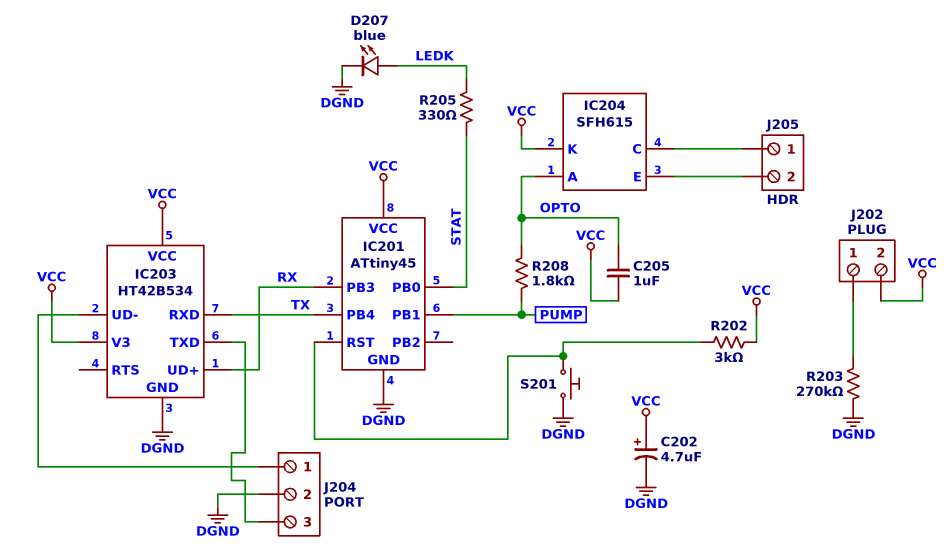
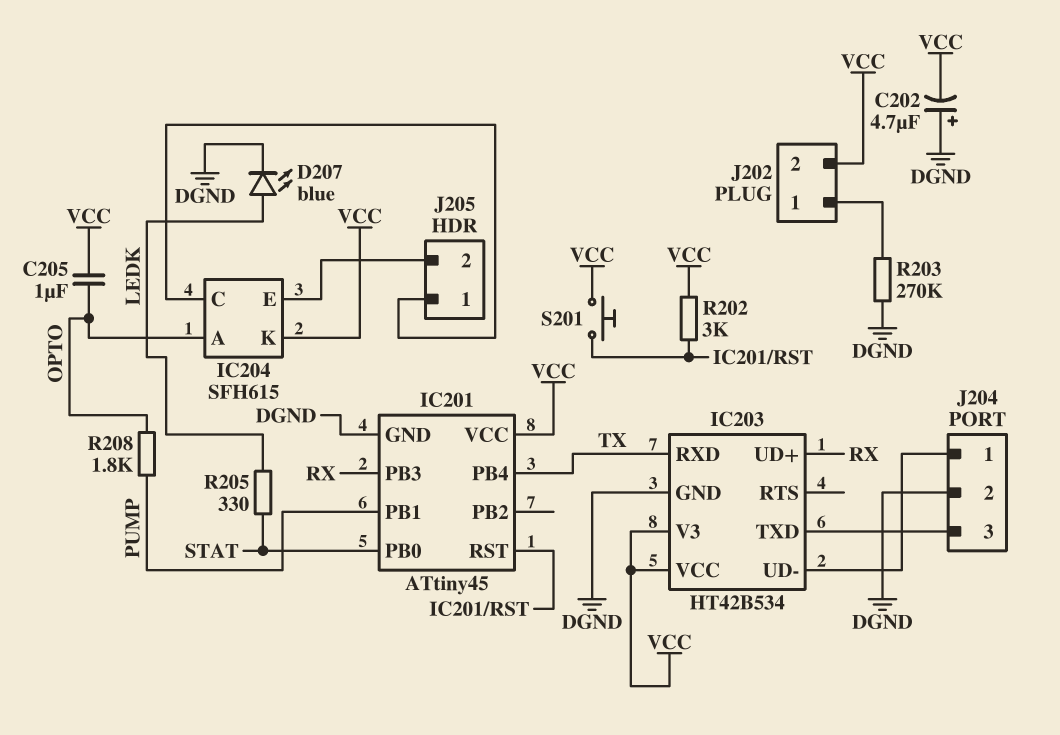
C202: 4.7uF (plus VCC, minus DGND) -> 4.7uF (plus DGND, minus VCC)
S201: button (DGND, IC201/RST) -> button (IC201/RST, VCC)

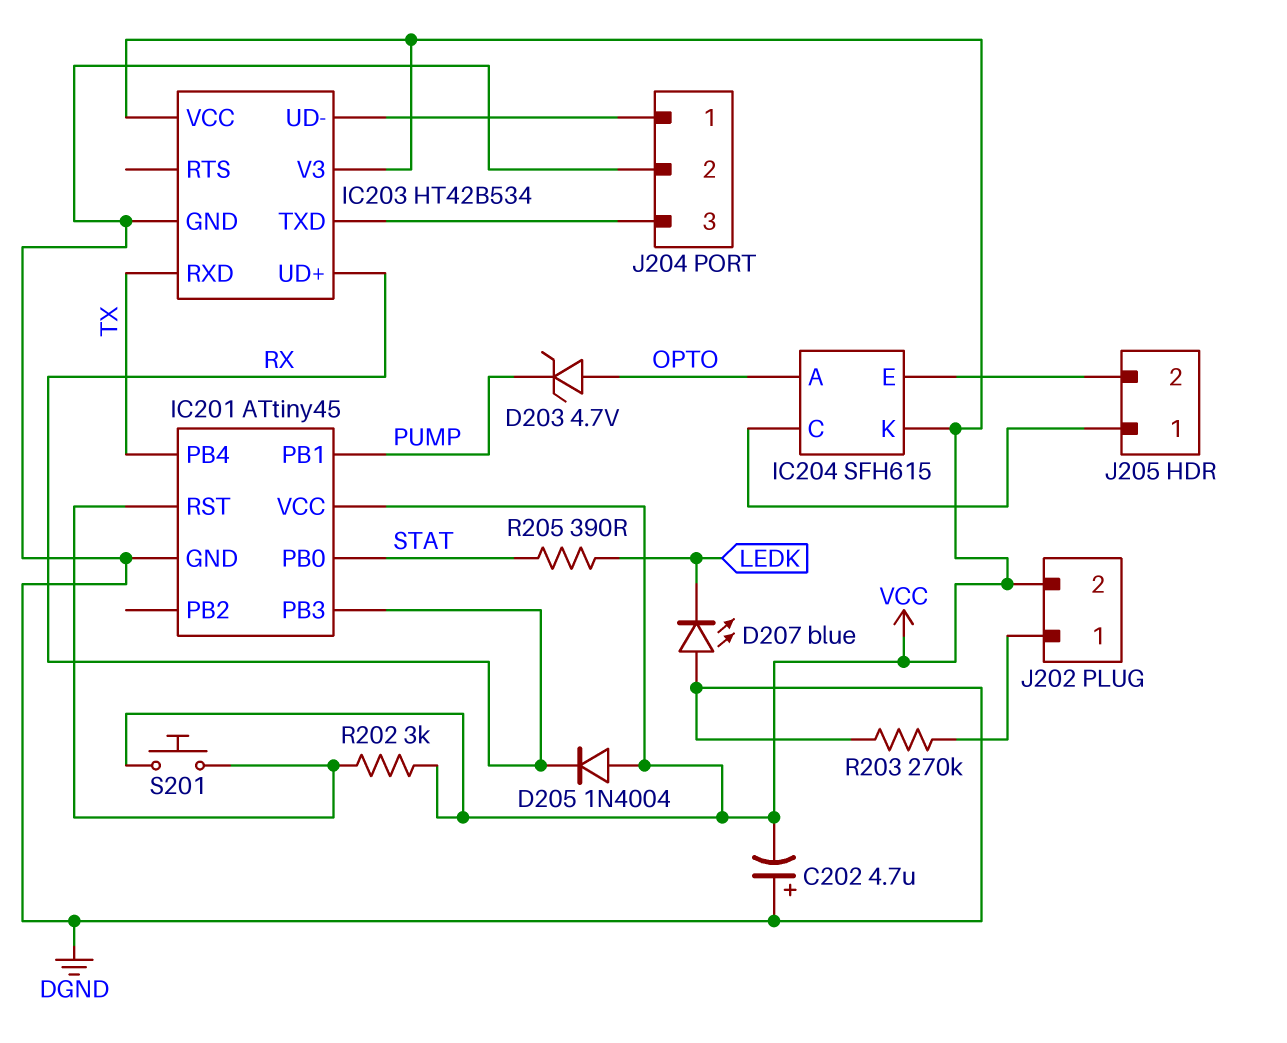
C205: 1uF (OPTO, VCC) -> none
D203: none -> zener 4.7V (A OPTO, K PUMP)
D205: none -> diode 1N4004 (A VCC, K RX)
D207: LED blue (A LEDK, K DGND) -> LED blue (A DGND, K LEDK)
R205: 330 (LEDK, STAT) -> 390 (LEDK, STAT)
R208: 1.8k (OPTO, PUMP) -> none

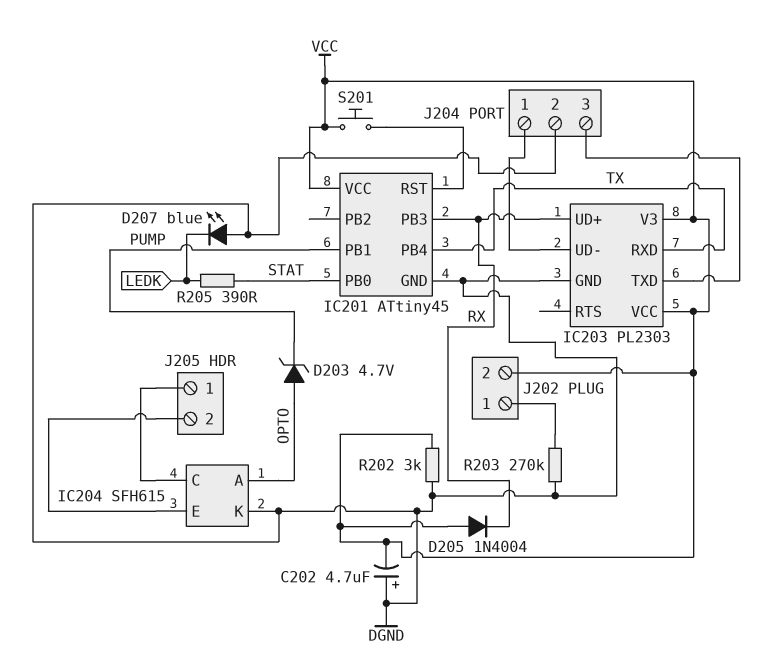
IC203: HT42B534 -> PL2303
IC204 pin K: VCC -> DGND
R202: 3k (IC201/RST, VCC) -> 3k (DGND, VCC)

